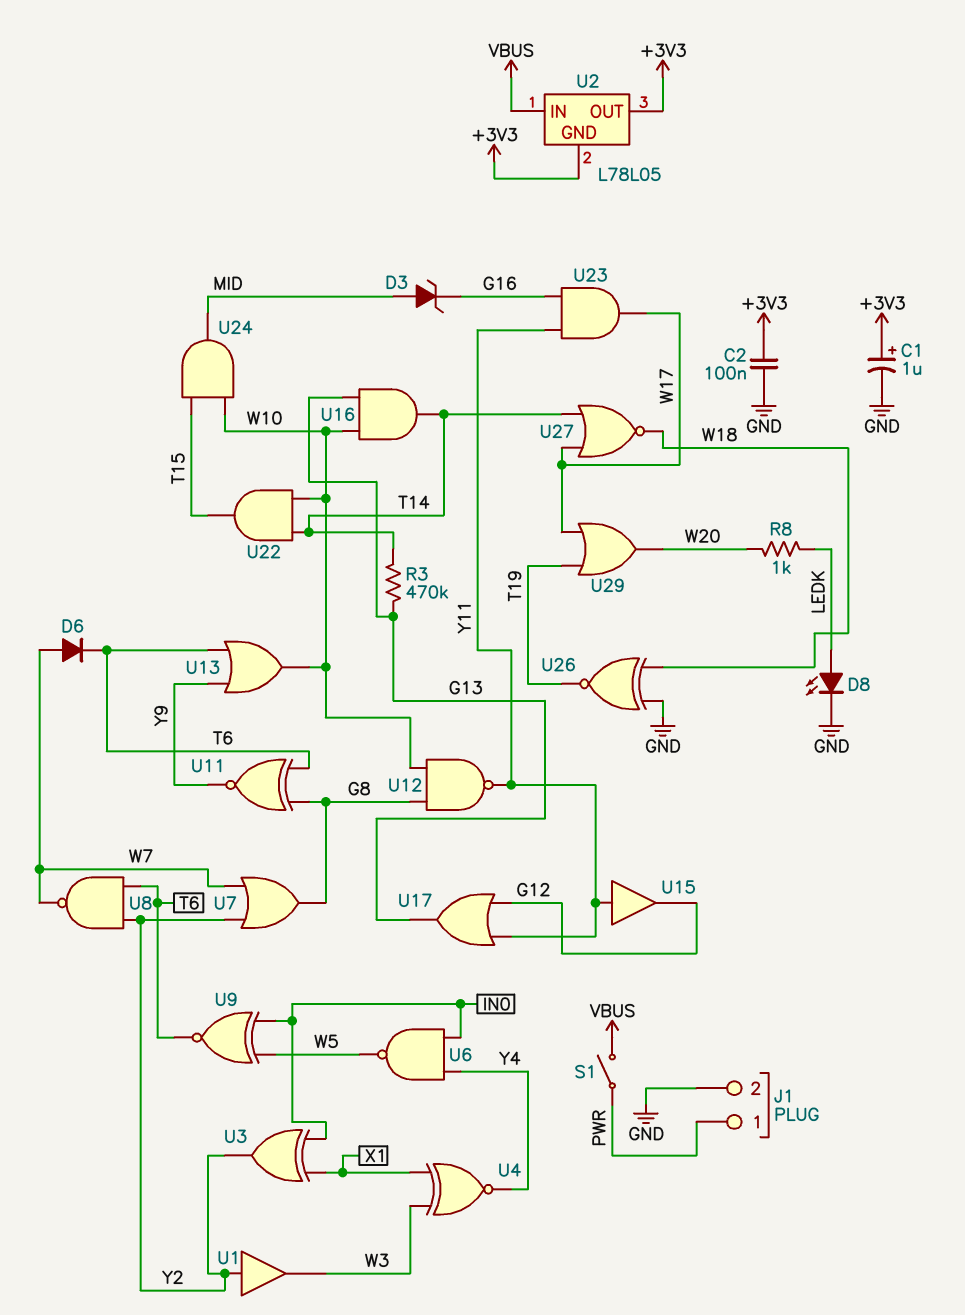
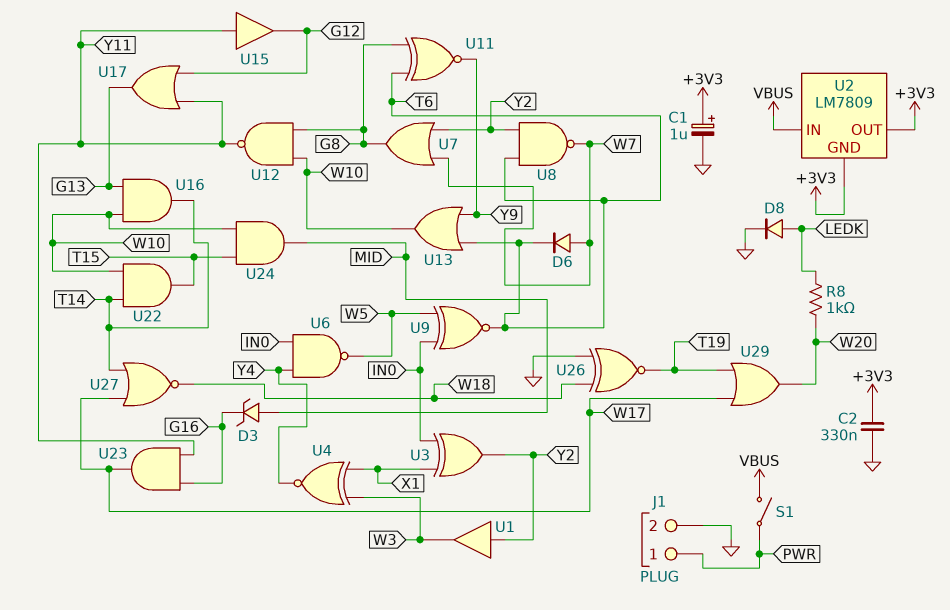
C2: 100nF (+3V3, GND) -> 330nF (+3V3, GND)
D8: LED (A LEDK, K GND) -> diode (A LEDK, K GND)
R3: 470k (G13, T14) -> none
U2: L78L05 -> LM7809

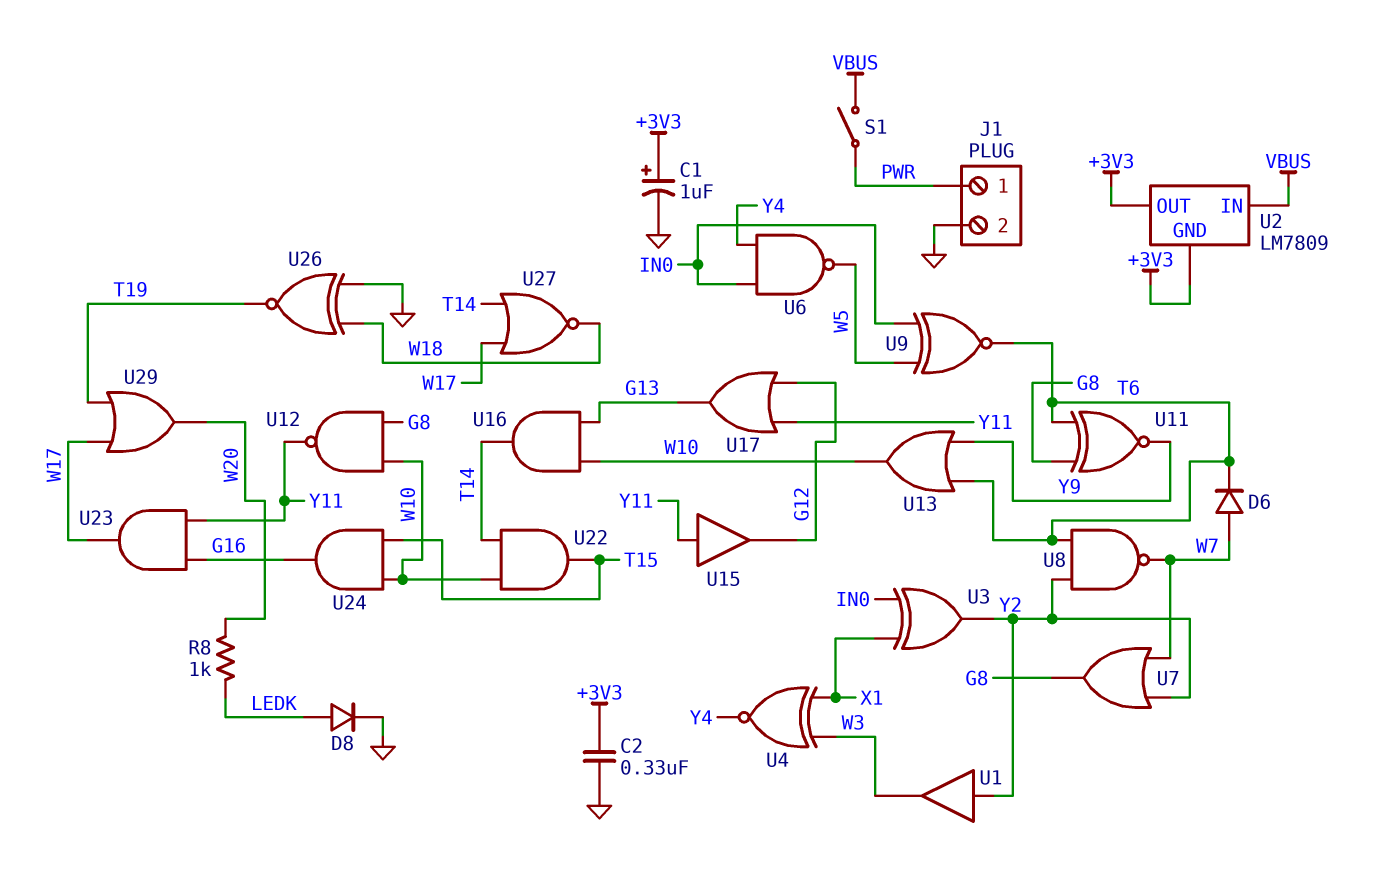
D3: zener (A MID, K G16) -> none
U24: AND (in T15, in W10, out MID) -> AND (in T15, in W10, out G16)

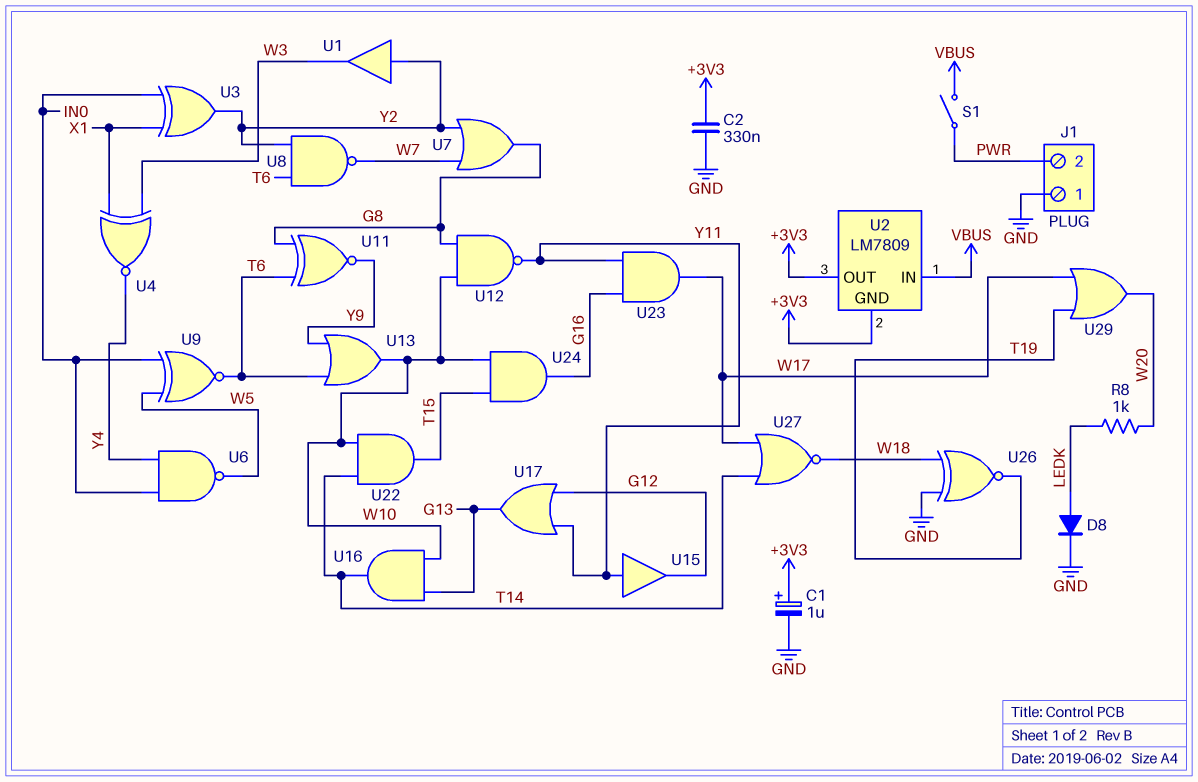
D6: diode (A W7, K T6) -> none
J1 pin 1: PWR -> GND
J1 pin 2: GND -> PWR

